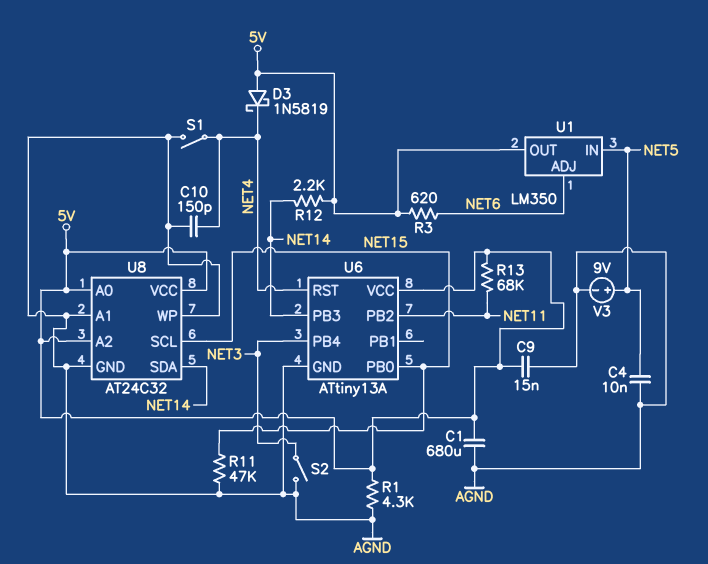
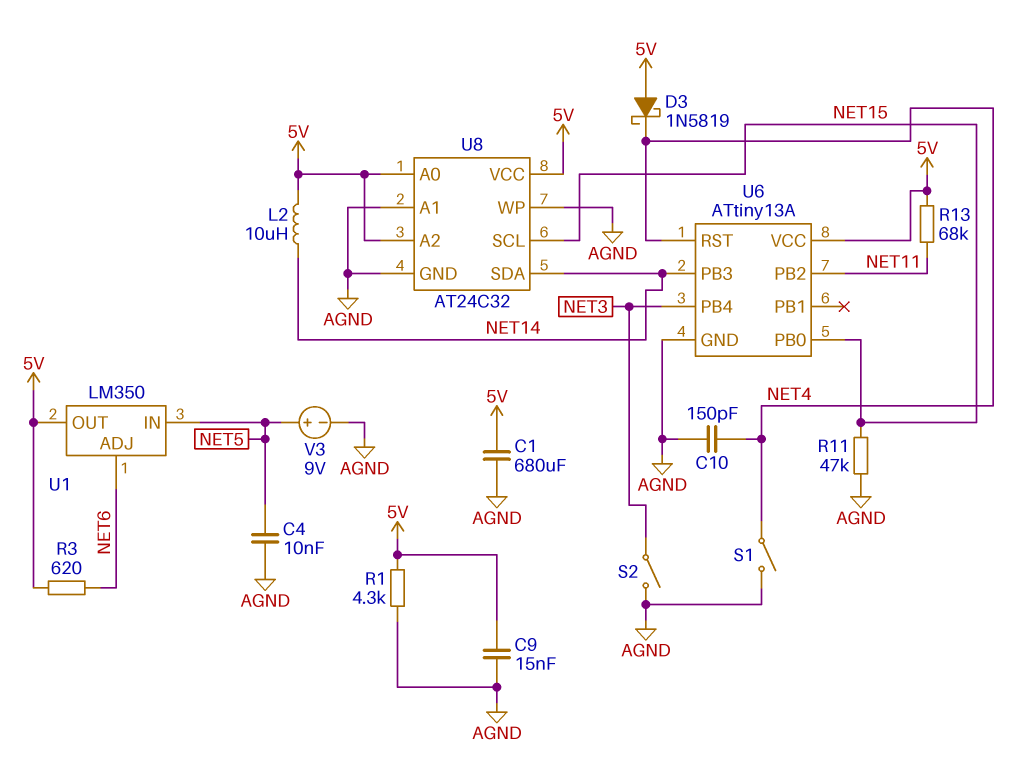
L2: none -> 10uH (5V, NET14)
R12: 2.2k (5V, NET14) -> none

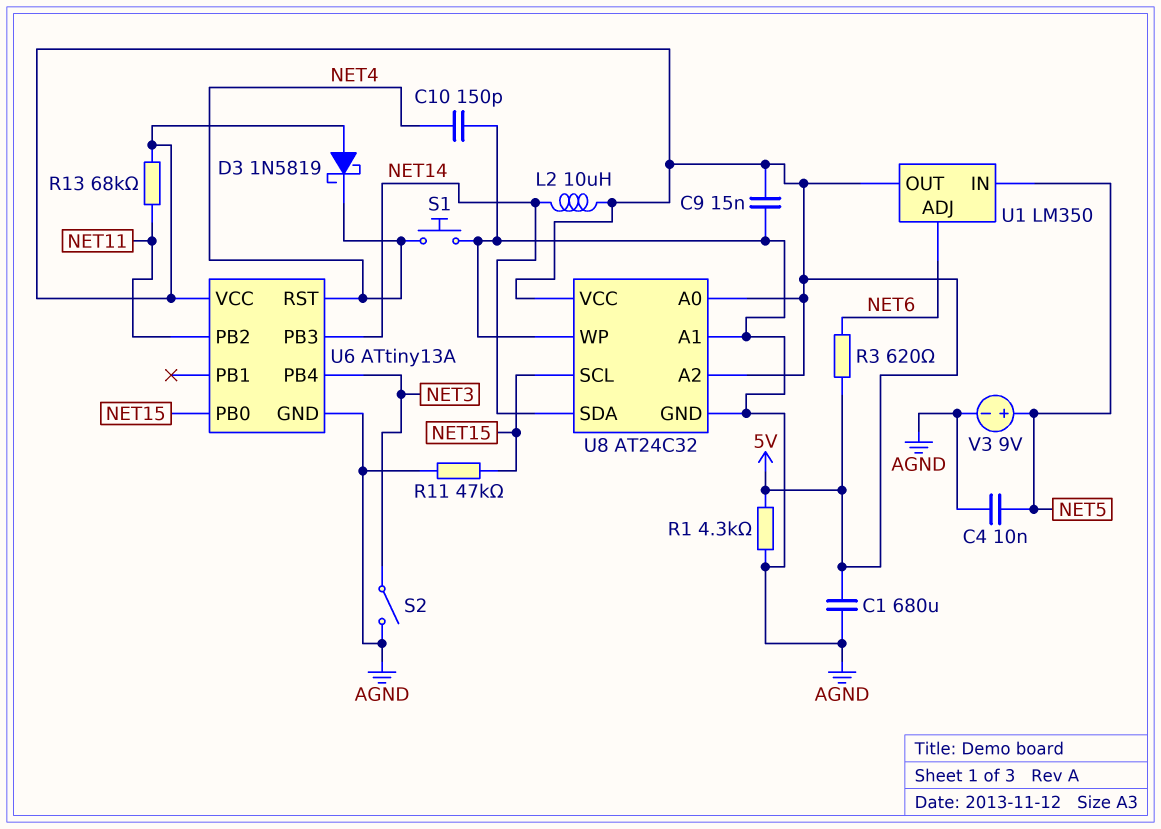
S1: switch (AGND, NET4) -> button (AGND, NET4)

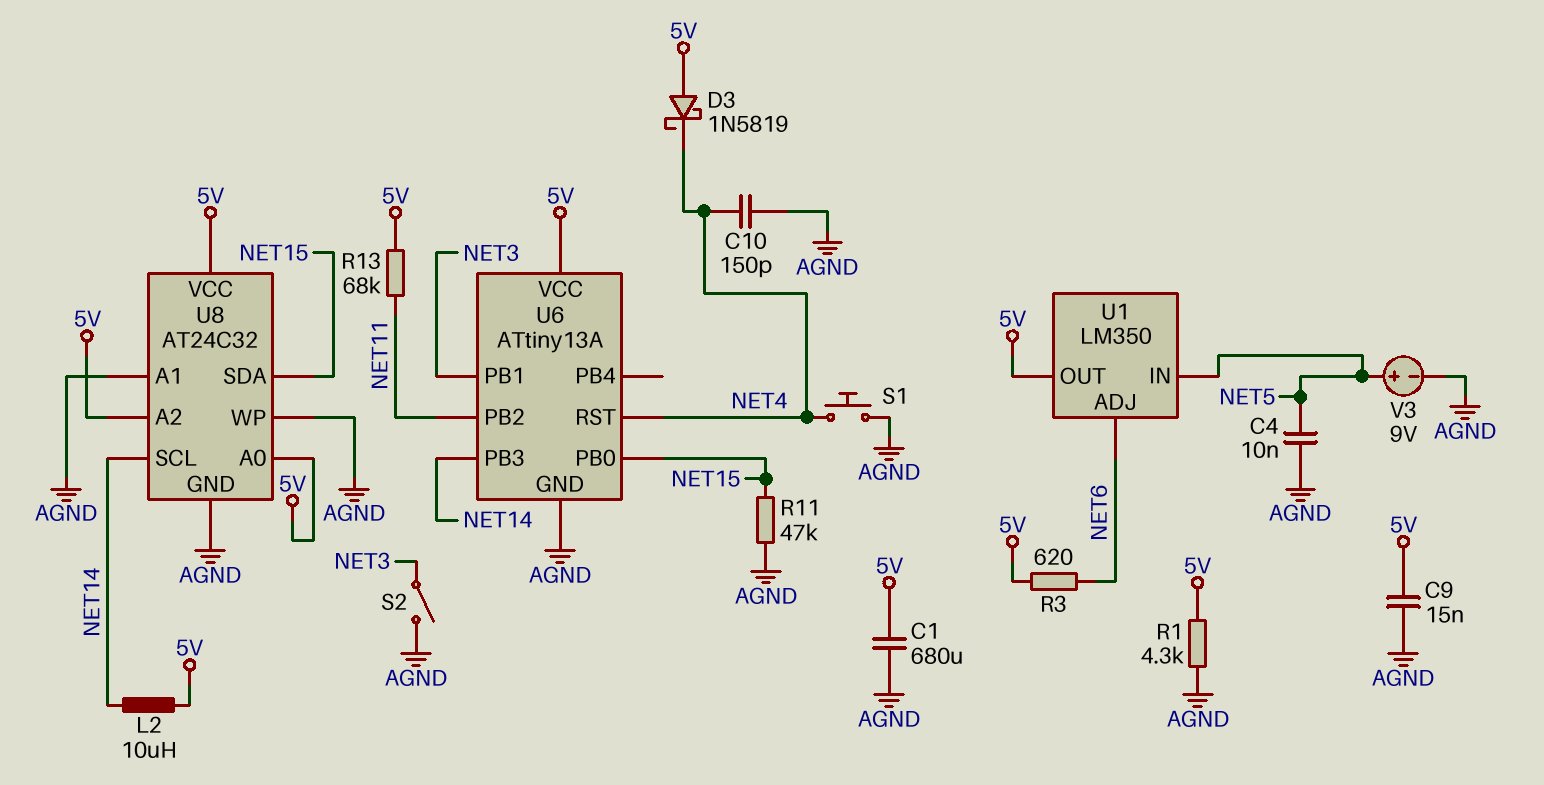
U6 pin PB1: none -> NET3
U6 pin PB4: NET3 -> none
U8 pin SCL: NET15 -> NET14
U8 pin SDA: NET14 -> NET15

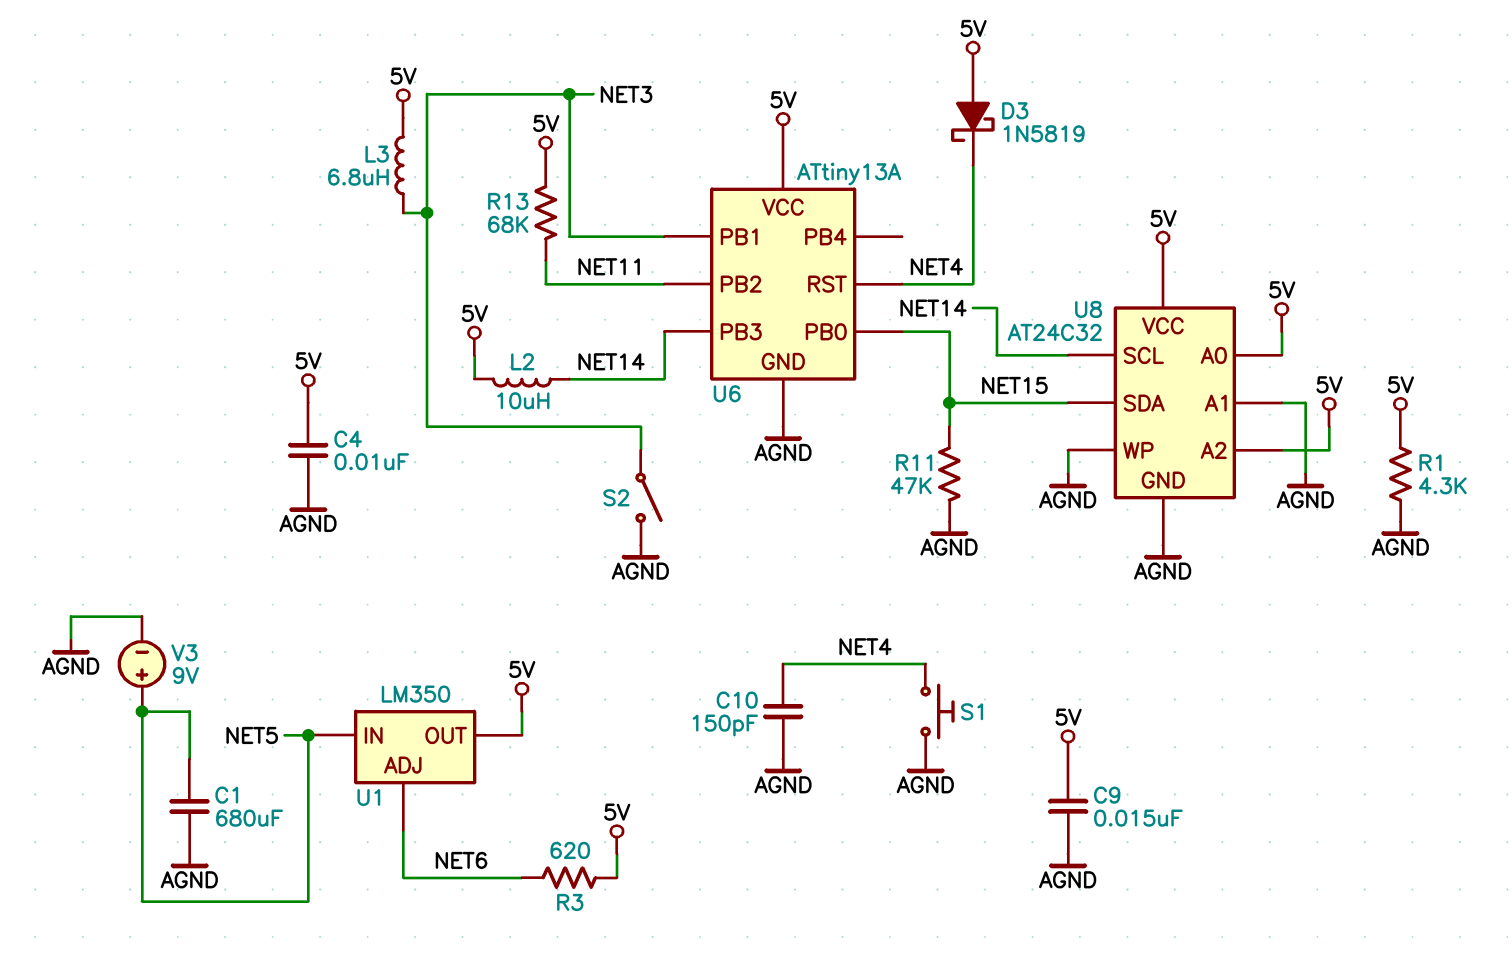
C1: 680uF (5V, AGND) -> 680uF (AGND, NET5)
C4: 10nF (AGND, NET5) -> 10nF (5V, AGND)
L3: none -> 6.8uH (5V, NET3)

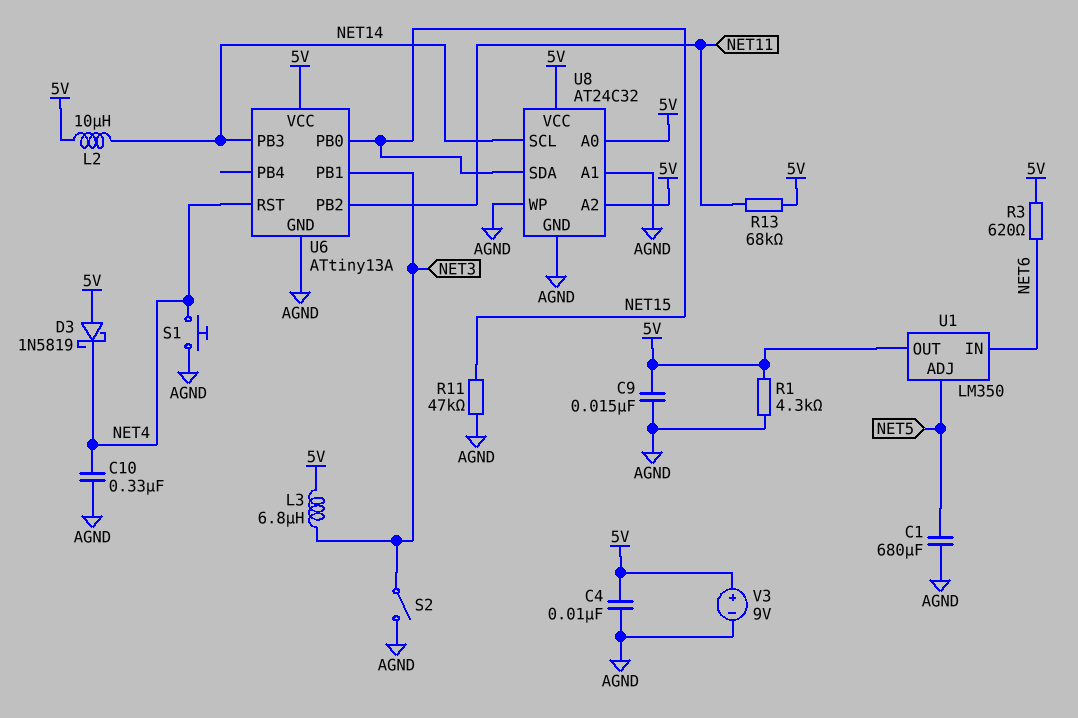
C10: 150pF (AGND, NET4) -> 330nF (AGND, NET4)
U1 pin ADJ: NET6 -> NET5
U1 pin IN: NET5 -> NET6
V3: 9V (plus NET5, minus AGND) -> 9V (plus 5V, minus AGND)

